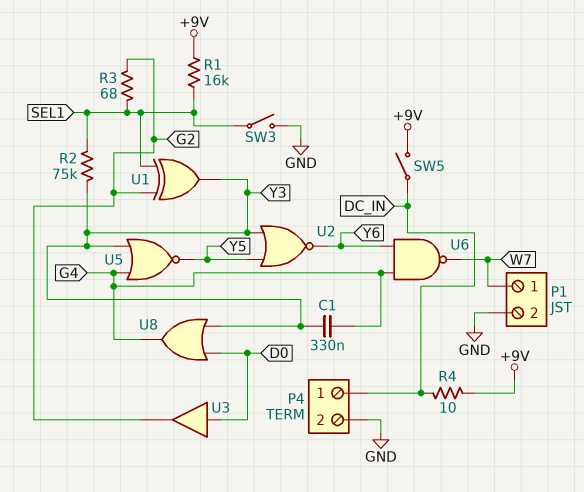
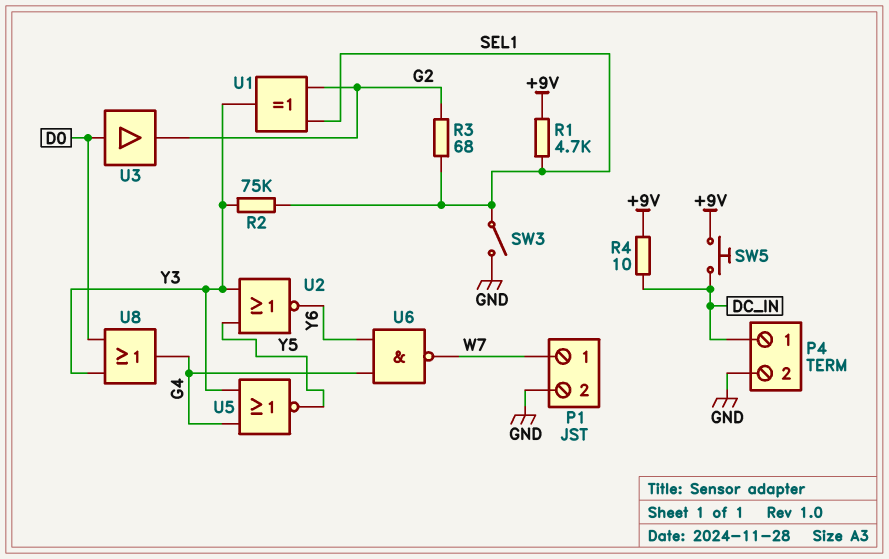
C1: 330nF (G4, Y3) -> none
R1: 16k (+9V, SEL1) -> 4.7k (+9V, SEL1)
SW5: switch (+9V, DC_IN) -> button (+9V, DC_IN)

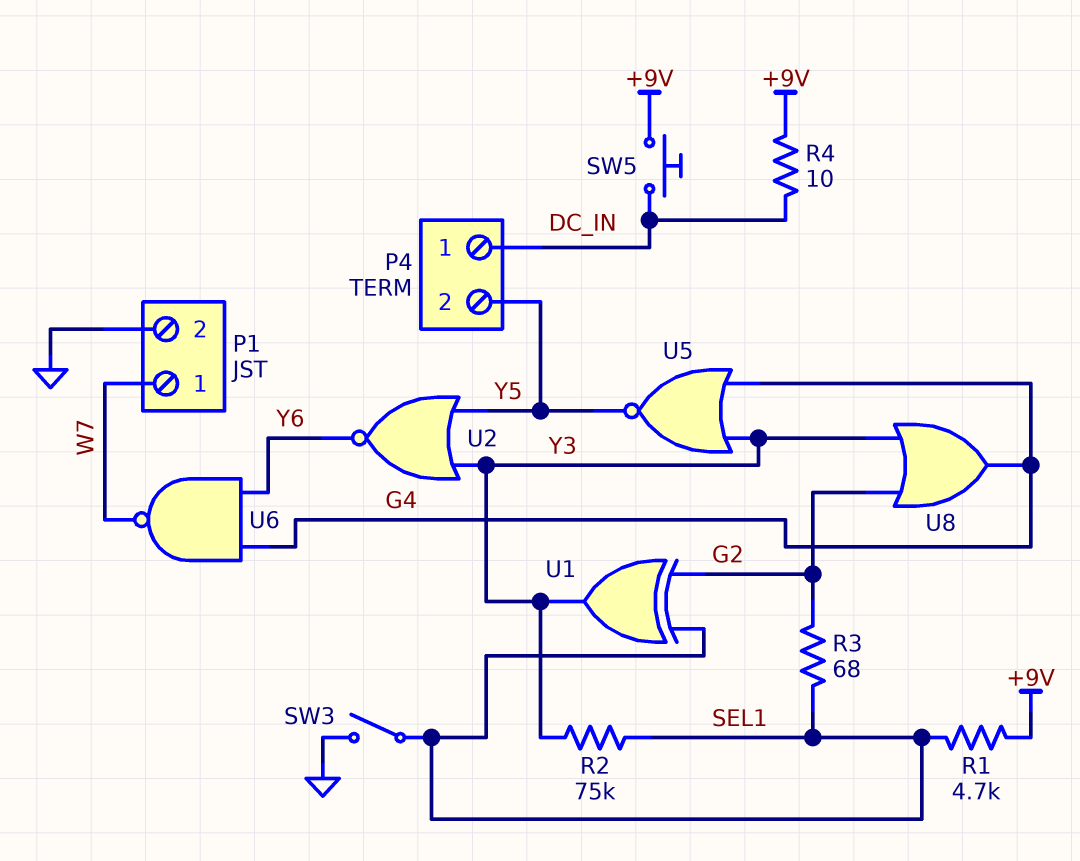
P4 pin 2: GND -> Y5
U3: buffer (in D0, out G2) -> none
U8: OR (in D0, in Y3, out G4) -> OR (in G2, in Y3, out G4)

